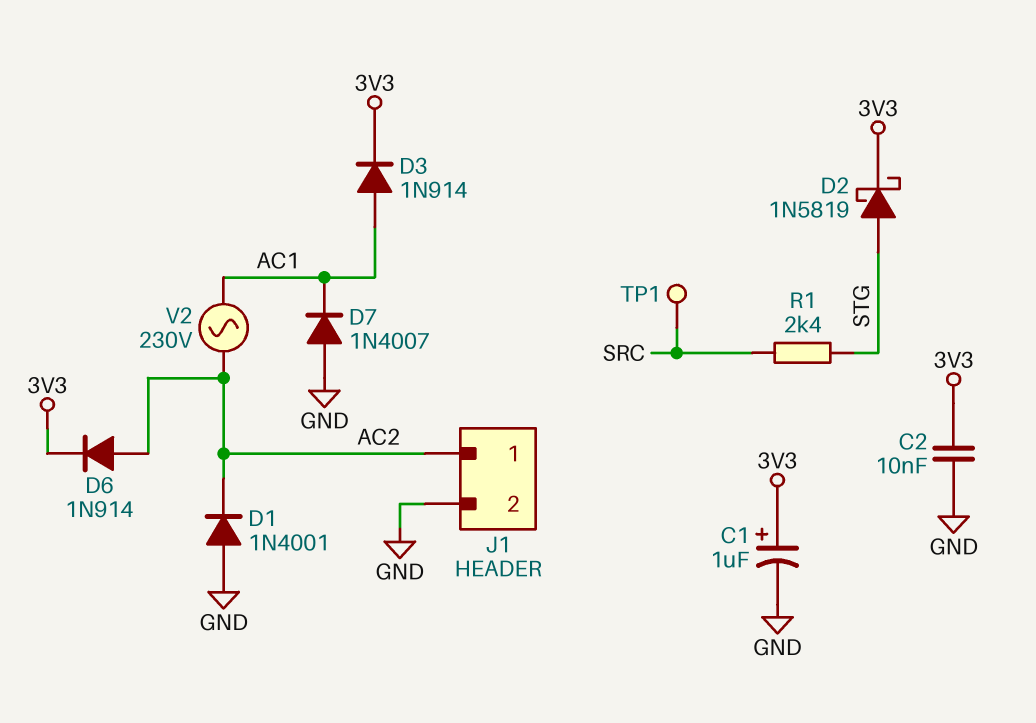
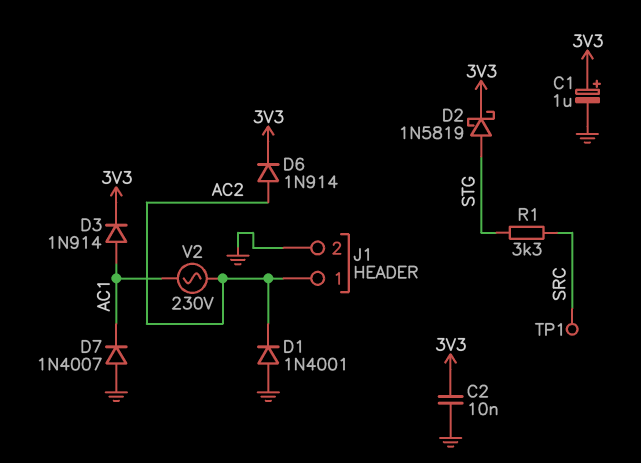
R1: 2.4k (SRC, STG) -> 3.3k (SRC, STG)

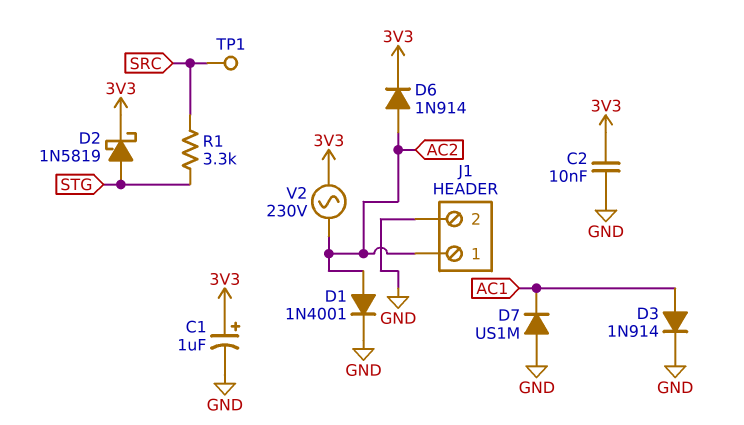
D1: diode 1N4001 (A GND, K AC2) -> diode 1N4001 (A AC2, K GND)
D3: diode 1N914 (A AC1, K 3V3) -> diode 1N914 (A AC1, K GND)
D7: diode 1N4007 (A GND, K AC1) -> diode US1M (A GND, K AC1)
V2: AC 230V (AC1, AC2) -> AC 230V (3V3, AC2)

